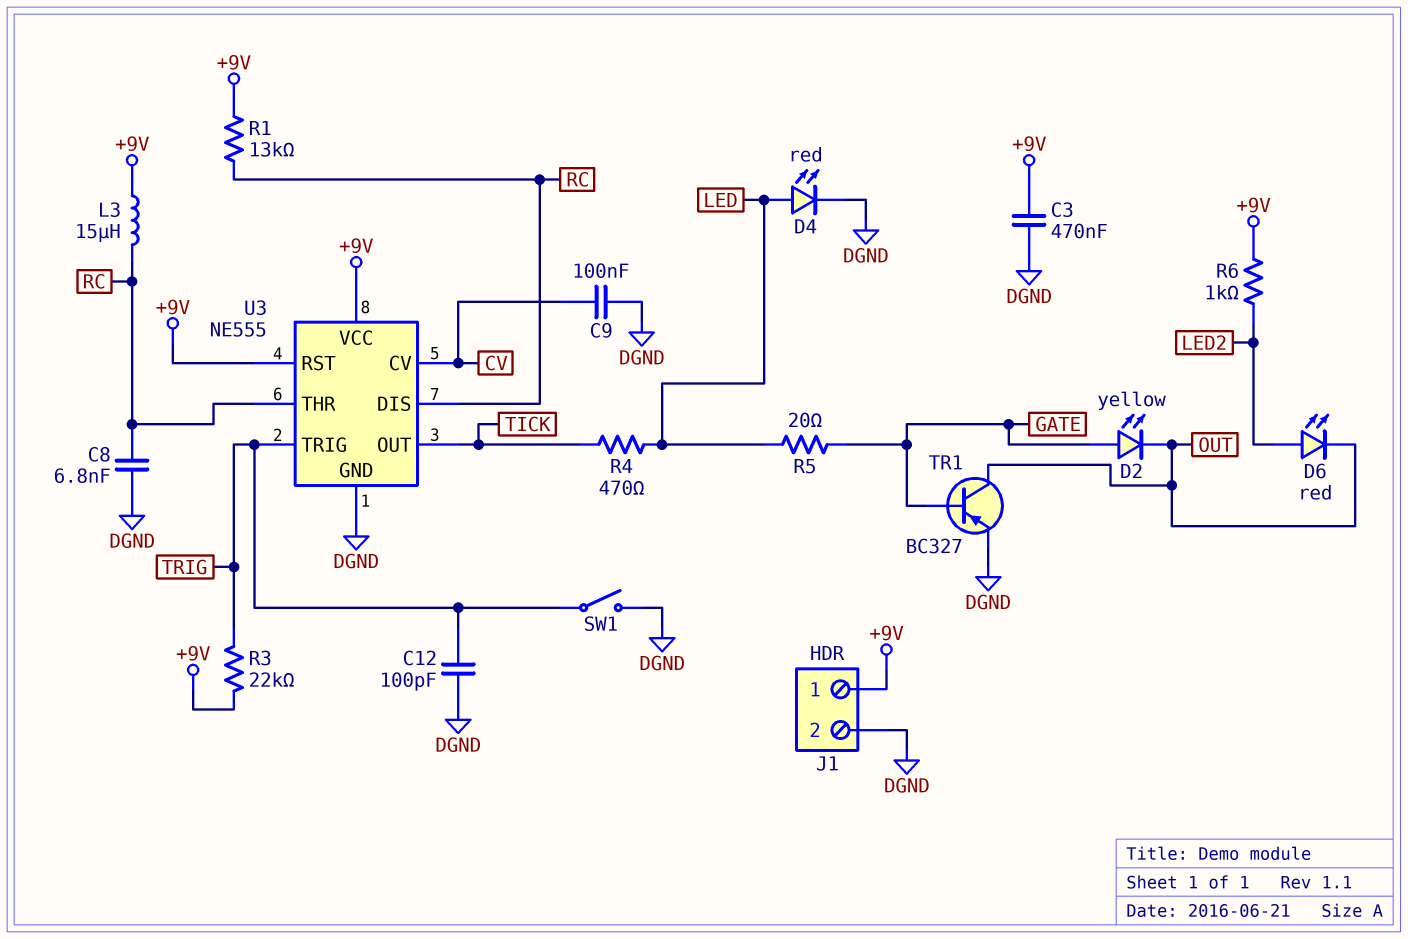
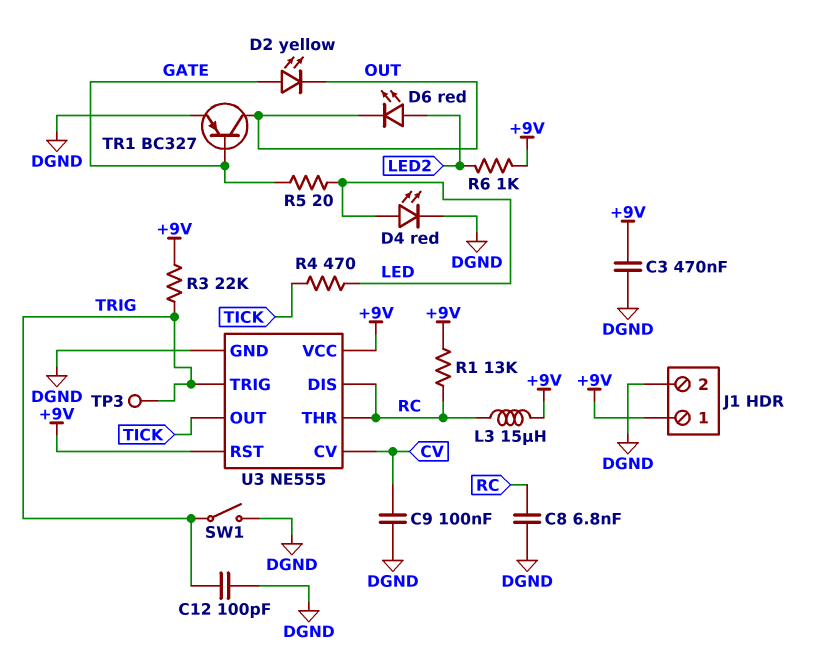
TP3: none -> test point (TRIG)

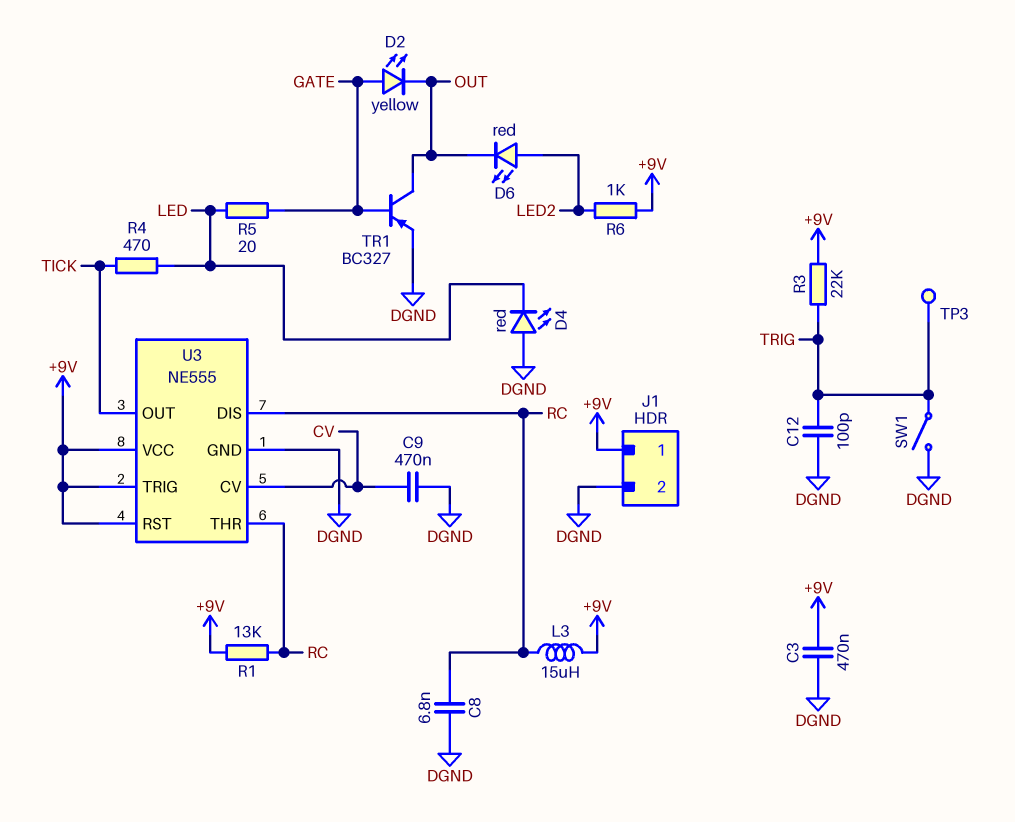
C9: 100nF (CV, DGND) -> 470nF (CV, DGND)
D4: LED red (A LED, K DGND) -> LED red (A DGND, K LED)
U3 pin TRIG: TRIG -> +9V

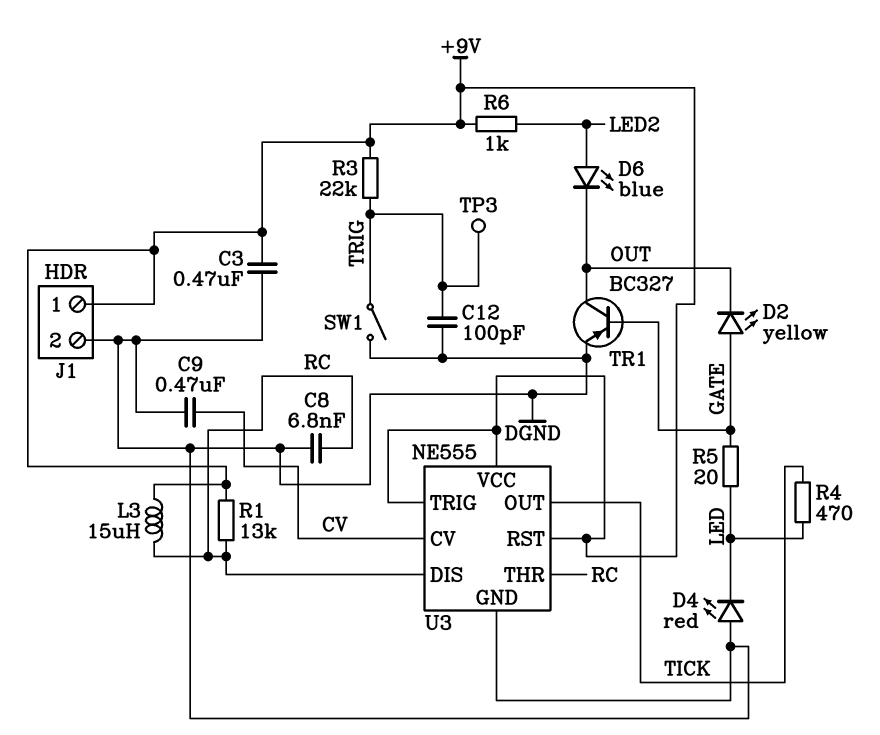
D6: LED red (A LED2, K OUT) -> LED blue (A LED2, K OUT)

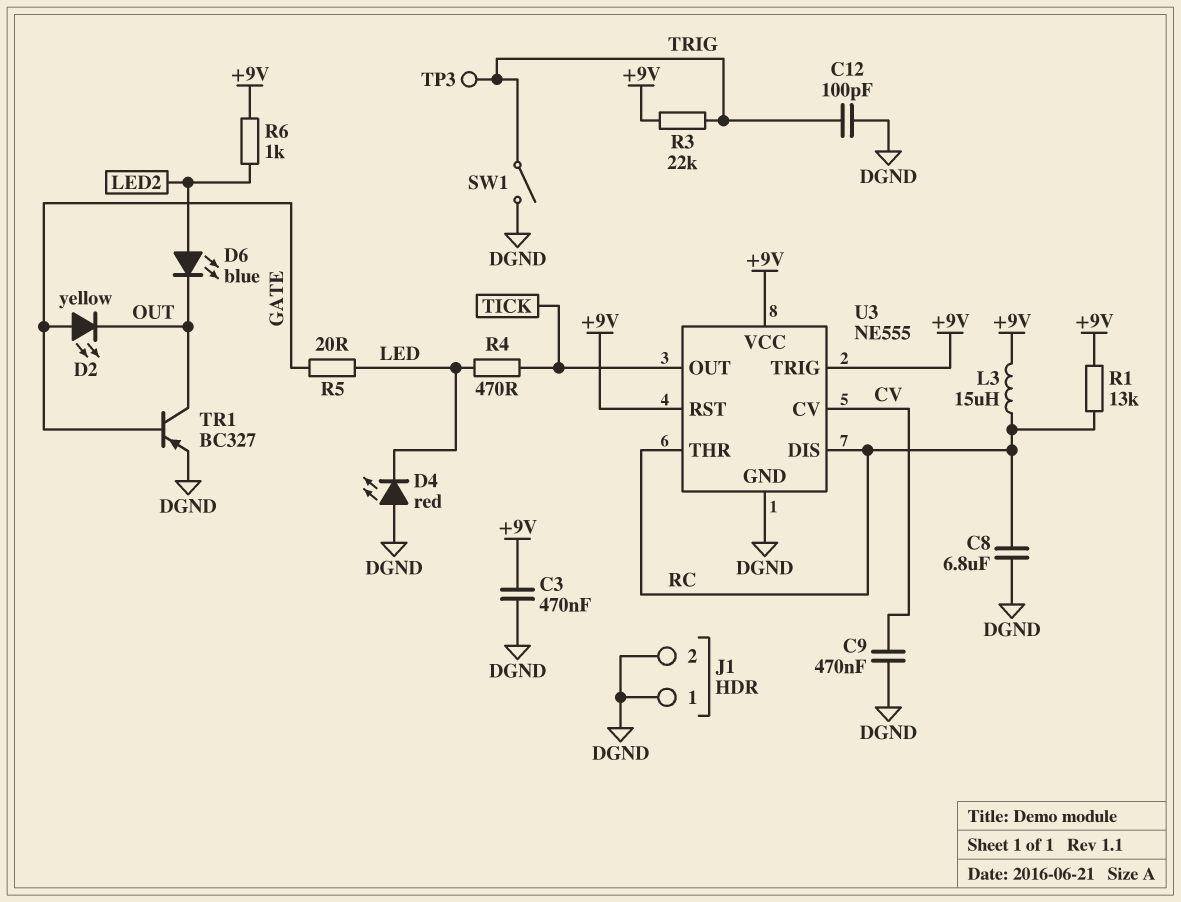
C8: 6.8nF (DGND, RC) -> 6.8uF (DGND, RC)
J1 pin 1: +9V -> DGND

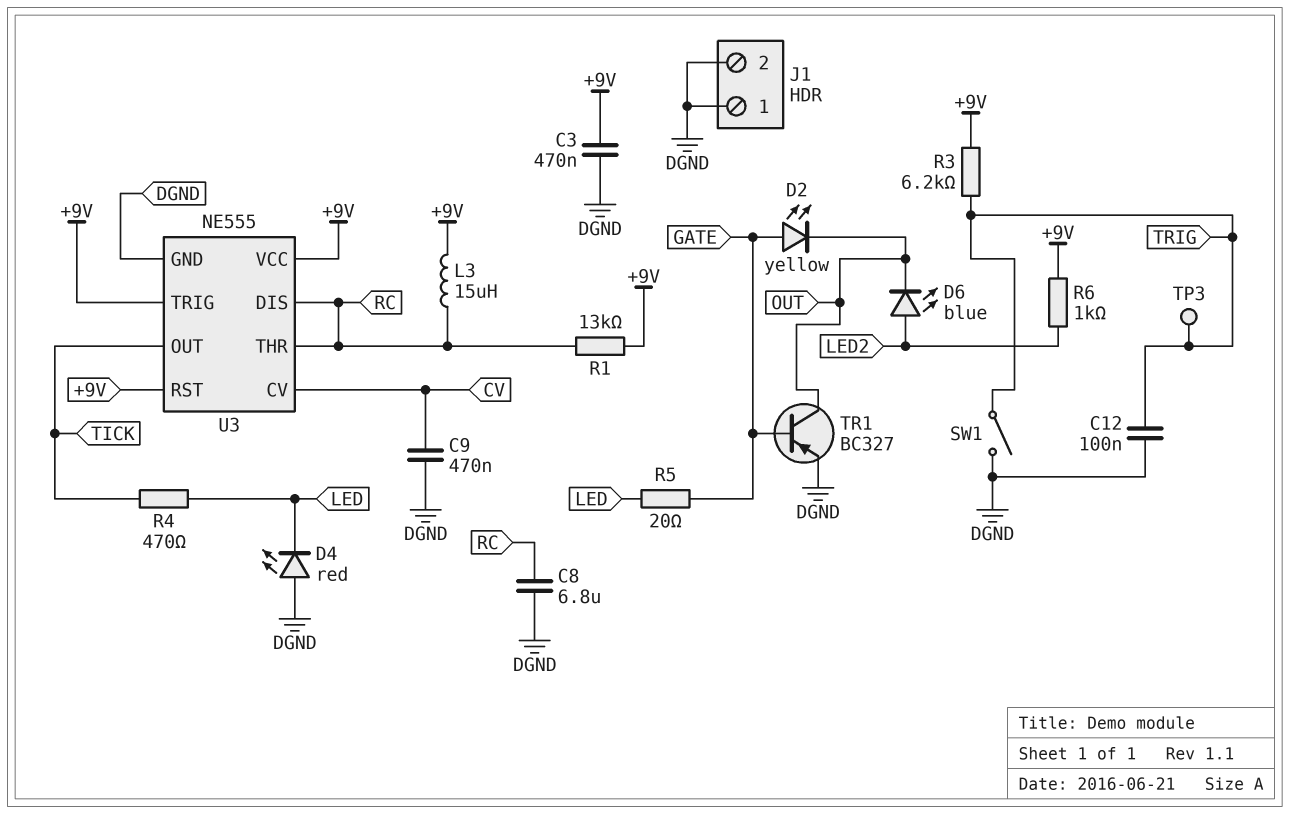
C12: 100pF (DGND, TRIG) -> 100nF (DGND, TRIG)
R3: 22k (+9V, TRIG) -> 6.2k (+9V, TRIG)

